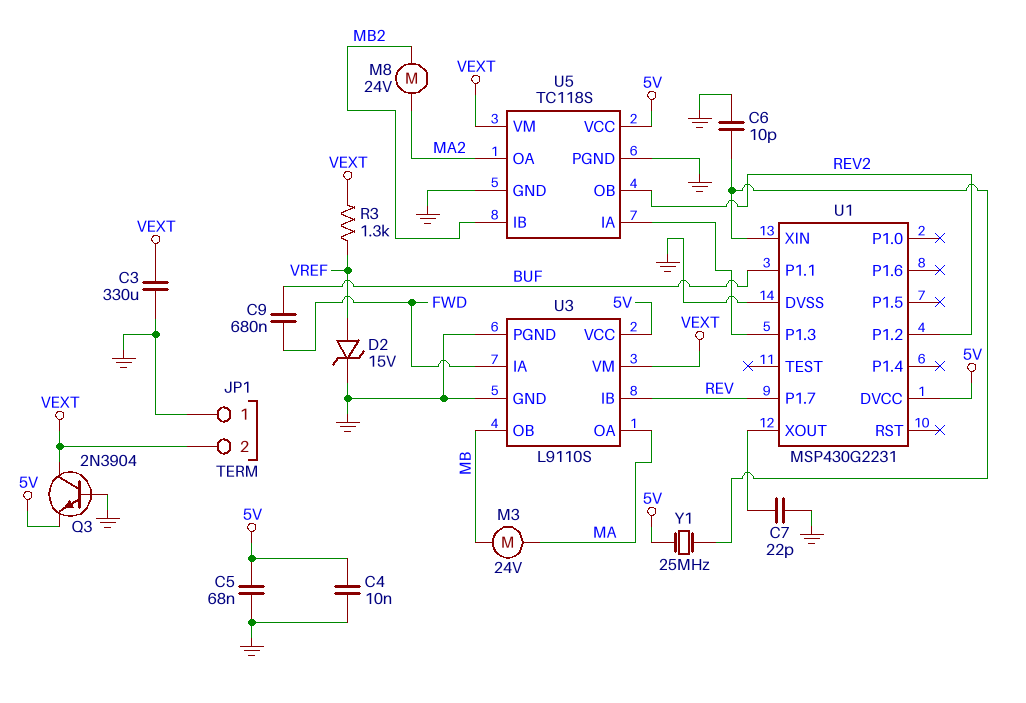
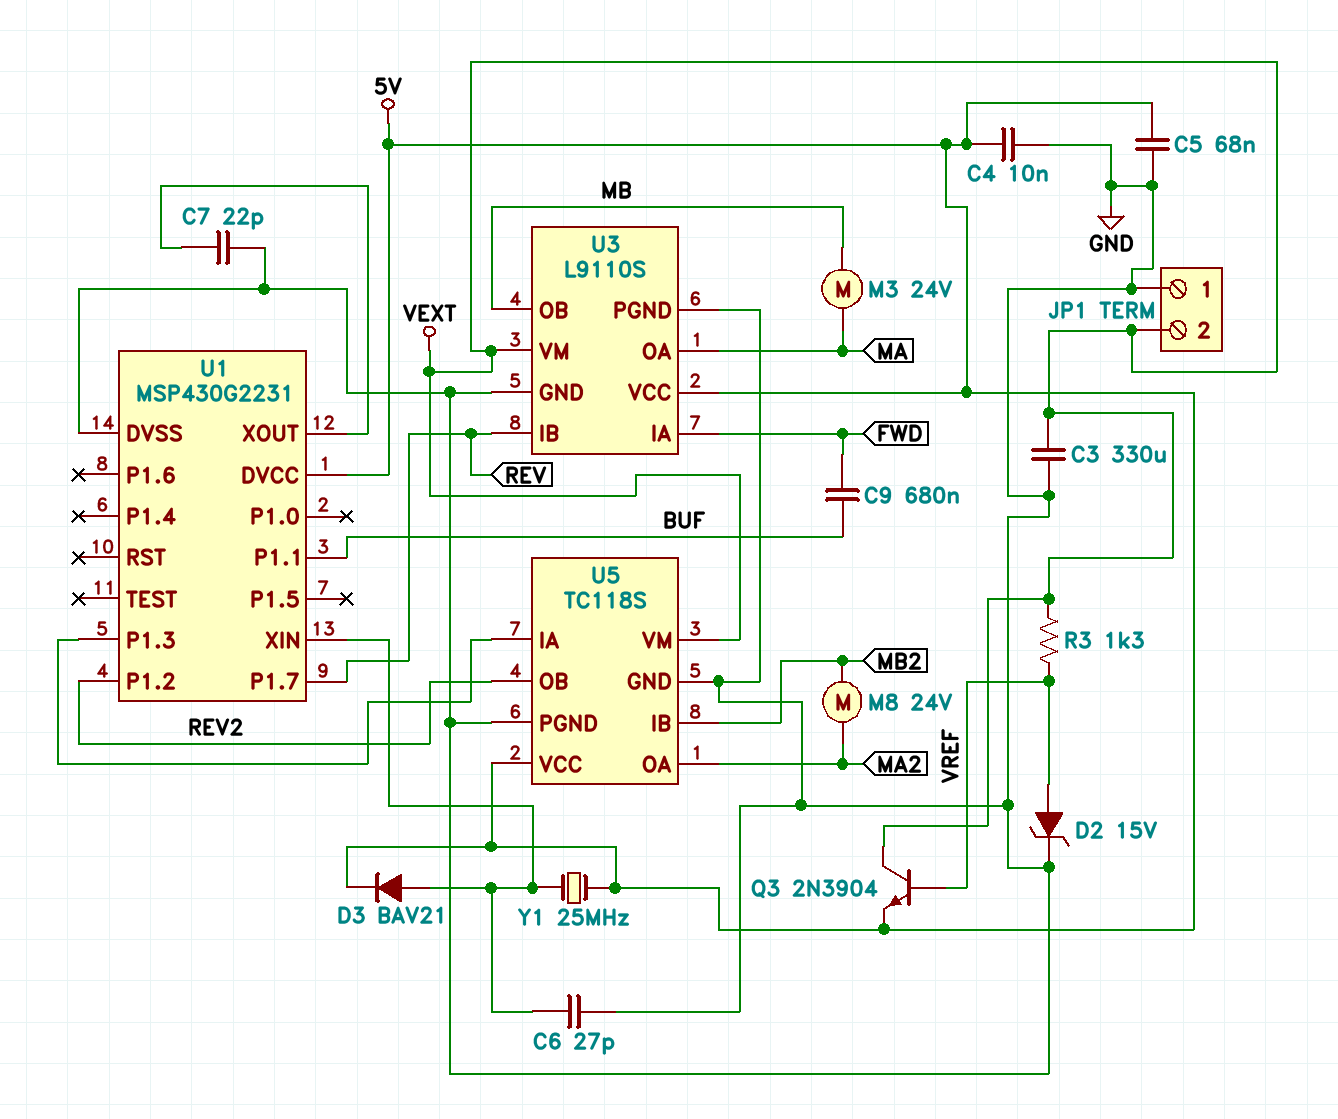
C6: 10pF (GND, U1/XIN) -> 27pF (GND, U1/XIN)
D3: none -> diode BAV21 (A U1/XIN, K 5V)
Q3: NPN 2N3904 (B GND, C VEXT, E 5V) -> NPN 2N3904 (B VREF, C VEXT, E 5V)

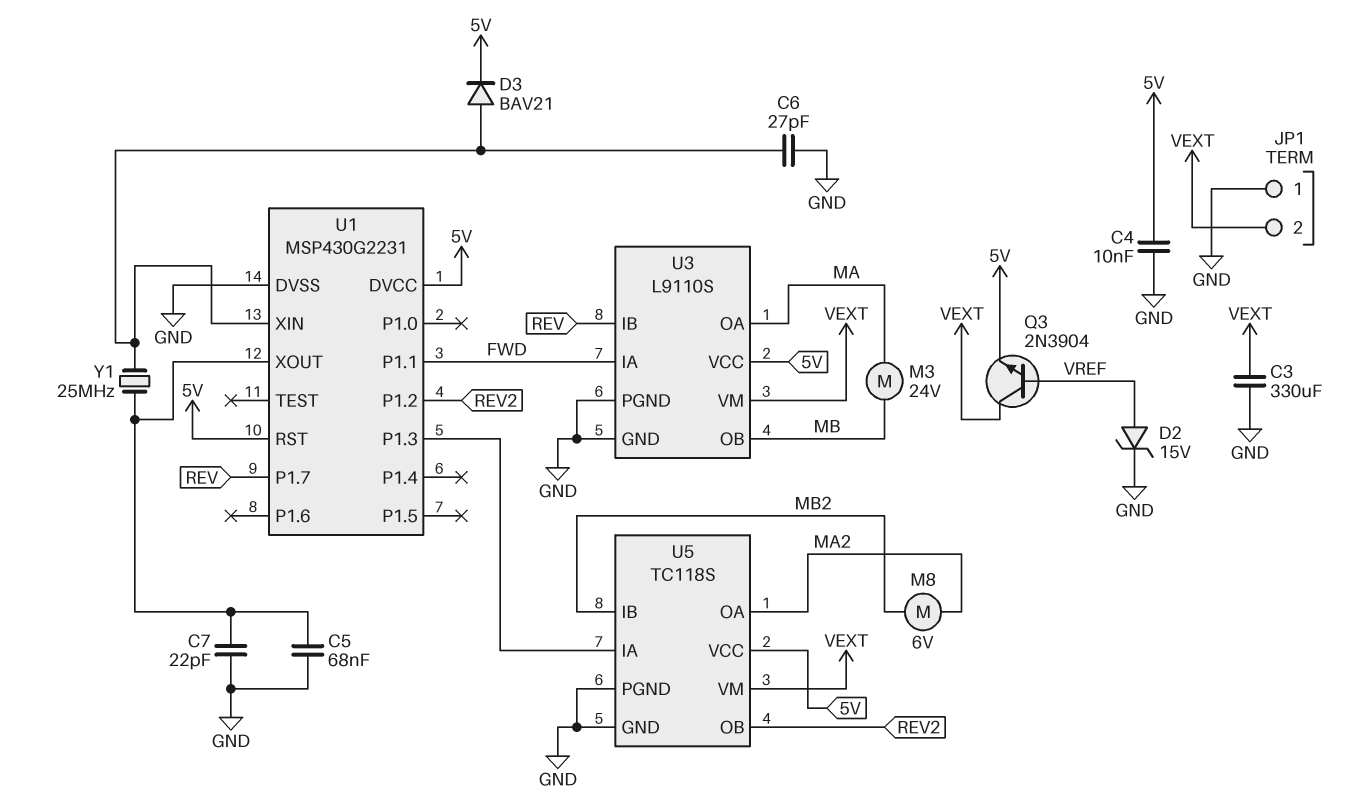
C5: 68nF (5V, GND) -> 68nF (GND, U1/XOUT)
C9: 680nF (BUF, FWD) -> none
M8: motor 24V (MA2, MB2) -> motor 6V (MA2, MB2)
R3: 1.3k (VEXT, VREF) -> none
U1 pin P1.1: BUF -> FWD
U1 pin RST: none -> 5V
Y1: 25MHz (5V, U1/XIN) -> 25MHz (U1/XIN, U1/XOUT)

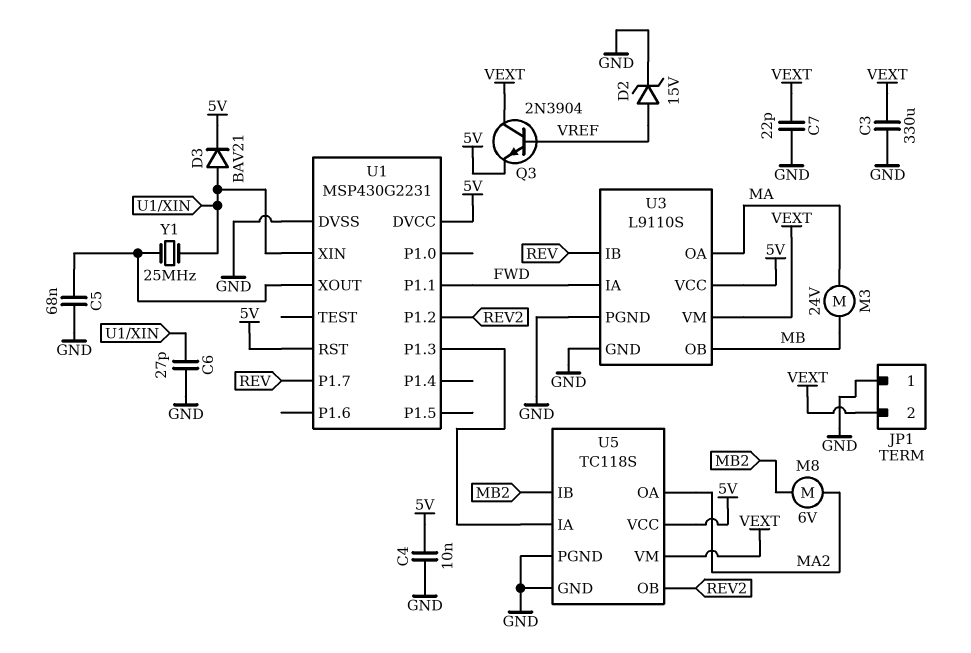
C7: 22pF (GND, U1/XOUT) -> 22pF (GND, VEXT)

